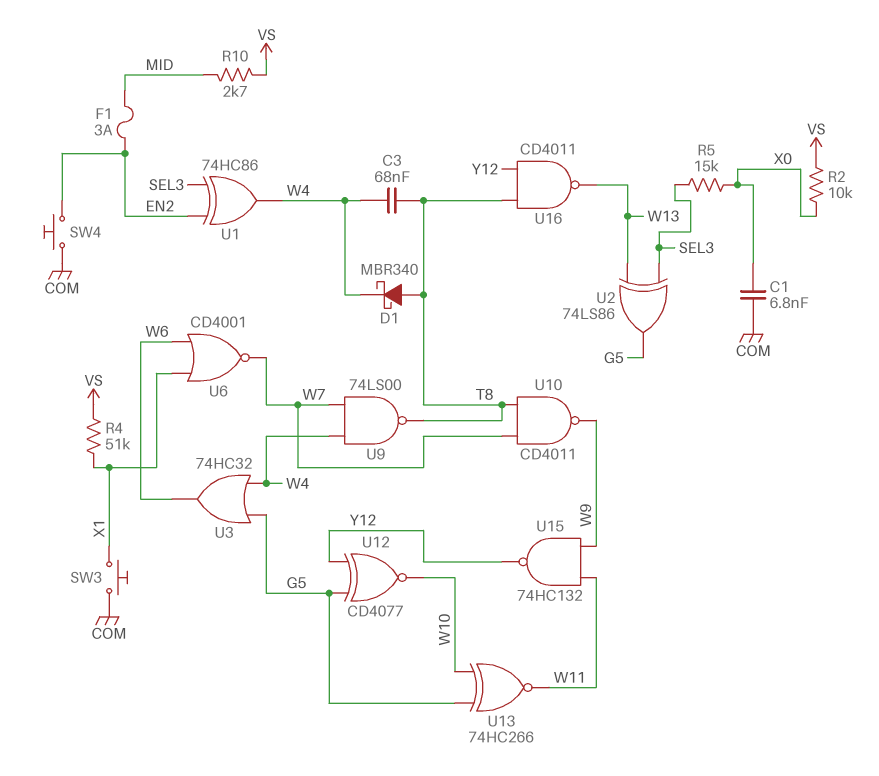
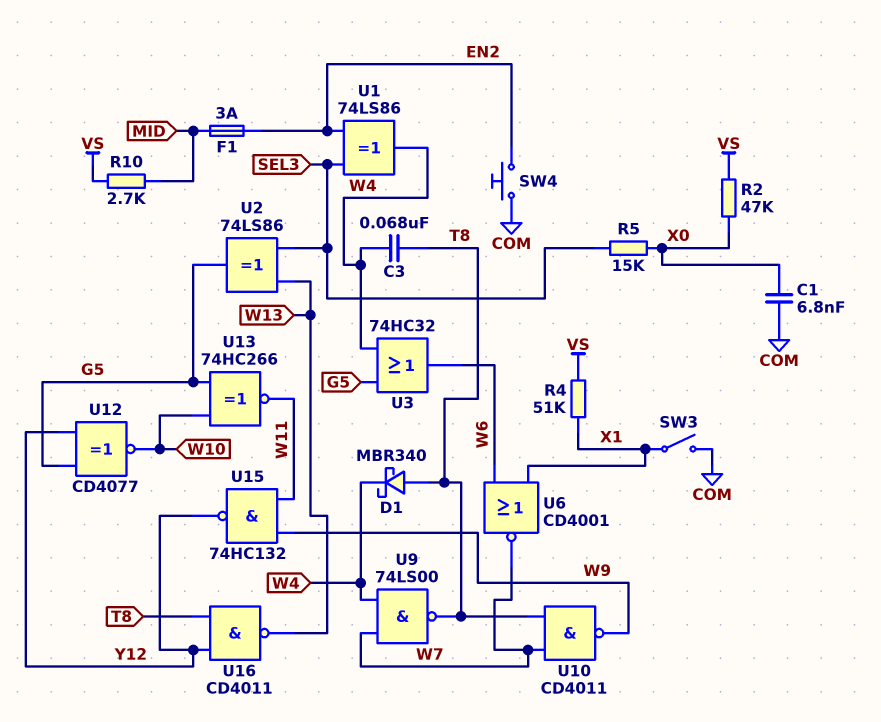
R2: 10k (VS, X0) -> 47k (VS, X0)
SW3: button (COM, X1) -> switch (COM, X1)
U1: XOR 74HC86 (in EN2, in SEL3, out W4) -> XOR 74LS86 (in EN2, in SEL3, out W4)

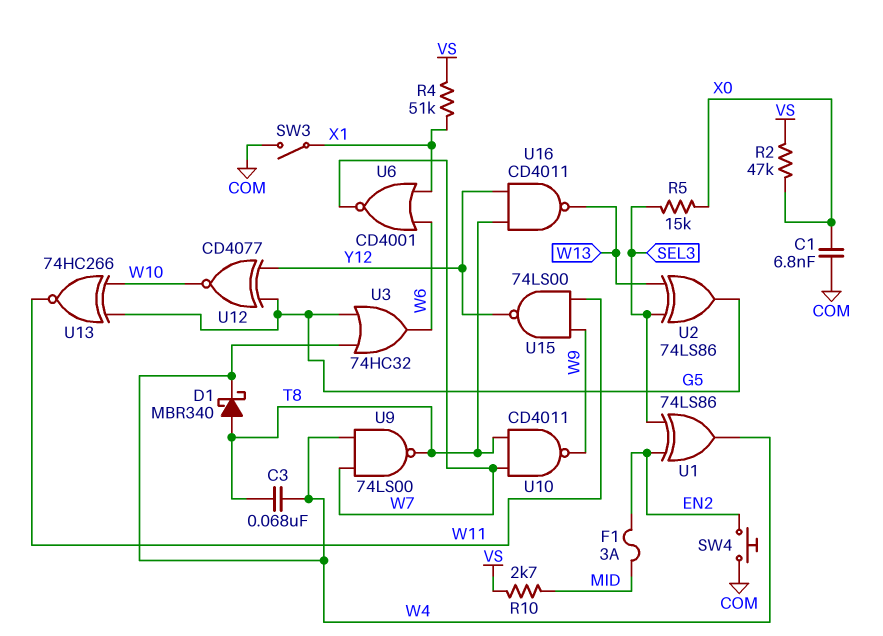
U15: NAND 74HC132 (in W9, in W11, out Y12) -> NAND 74LS00 (in W9, in W11, out Y12)

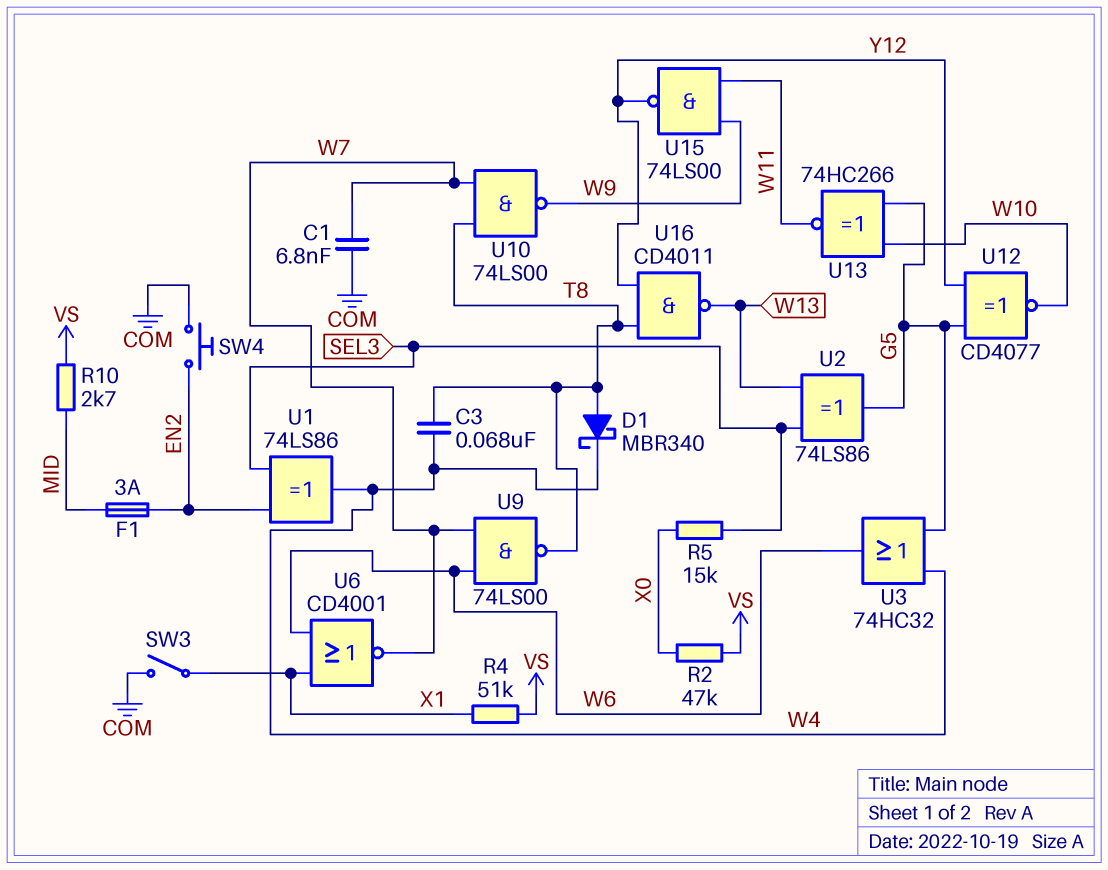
C1: 6.8nF (COM, X0) -> 6.8nF (COM, W7)
U9: NAND 74LS00 (in W4, in W7, out T8) -> NAND 74LS00 (in W6, in W7, out T8)
U10: NAND CD4011 (in T8, in W7, out W9) -> NAND 74LS00 (in T8, in W7, out W9)

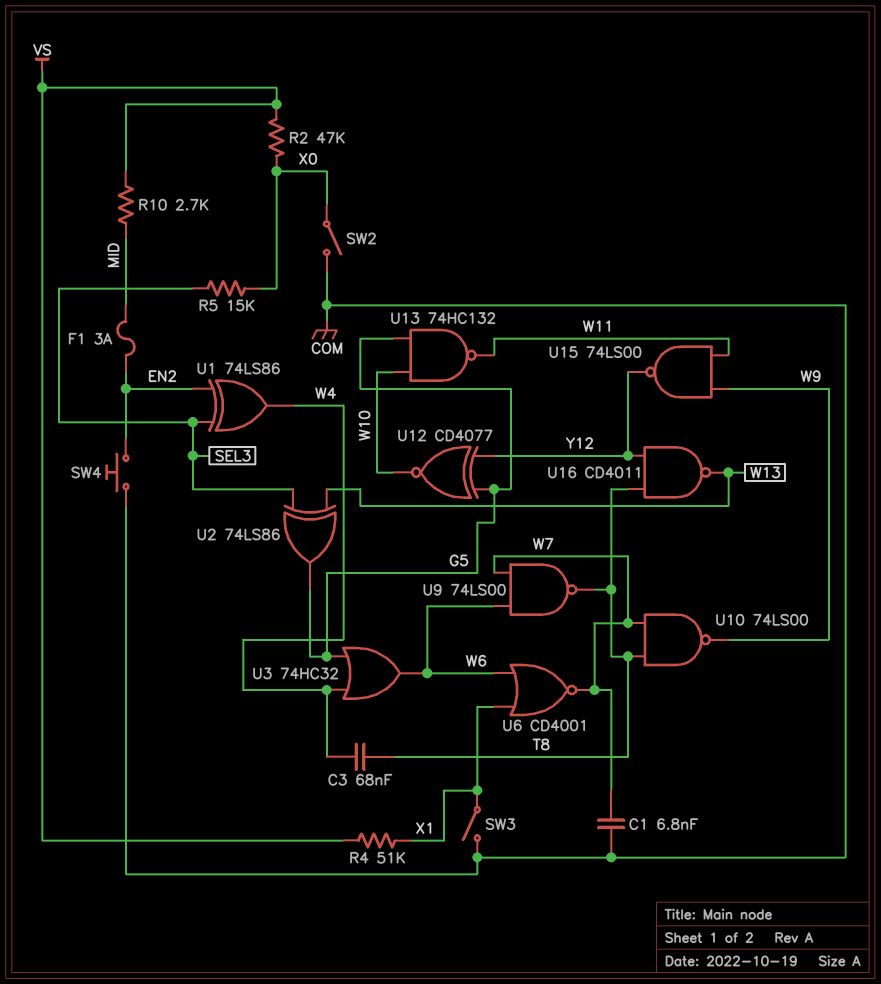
D1: schottky MBR340 (A T8, K W4) -> none
SW2: none -> switch (COM, X0)
U13: XNOR 74HC266 (in G5, in W10, out W11) -> NAND 74HC132 (in G5, in W10, out W11)

